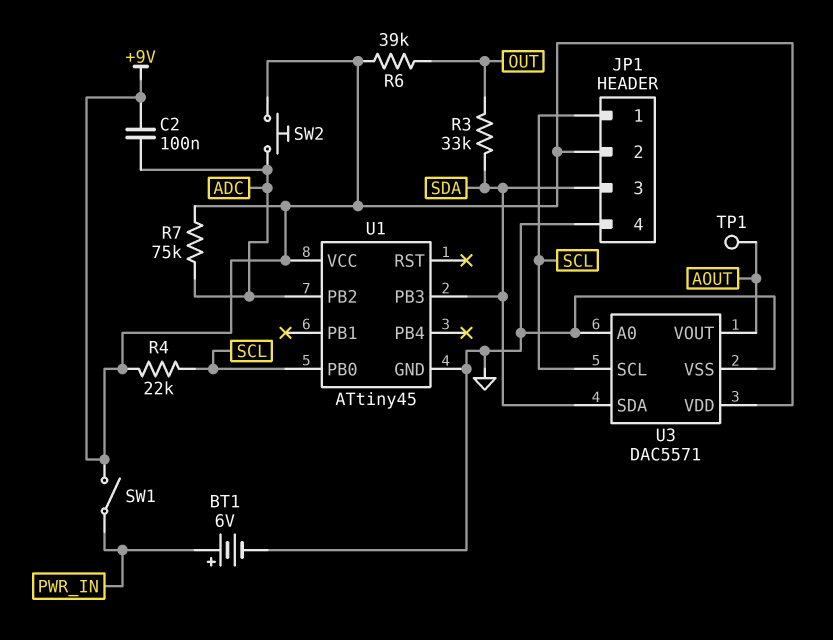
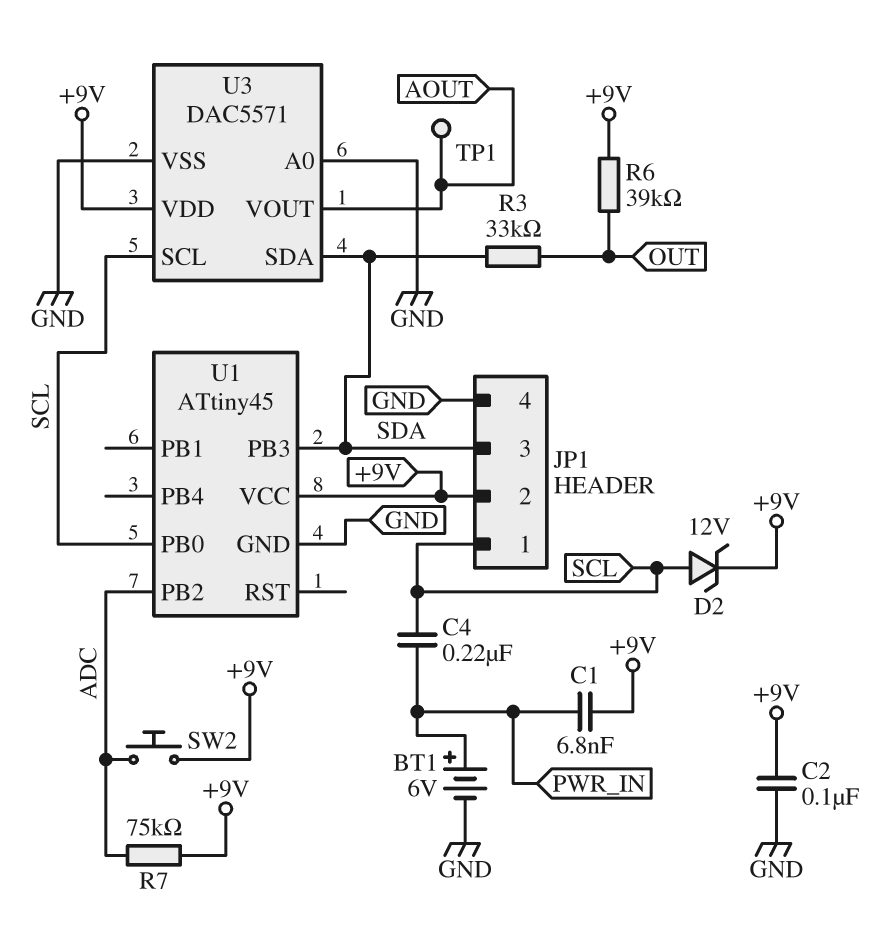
C1: none -> 6.8nF (+9V, PWR_IN)
C2: 100nF (+9V, ADC) -> 100nF (+9V, GND)
C4: none -> 220nF (PWR_IN, SCL)
D2: none -> zener 12V (A SCL, K +9V)
R4: 22k (+9V, SCL) -> none
SW1: switch (+9V, PWR_IN) -> none

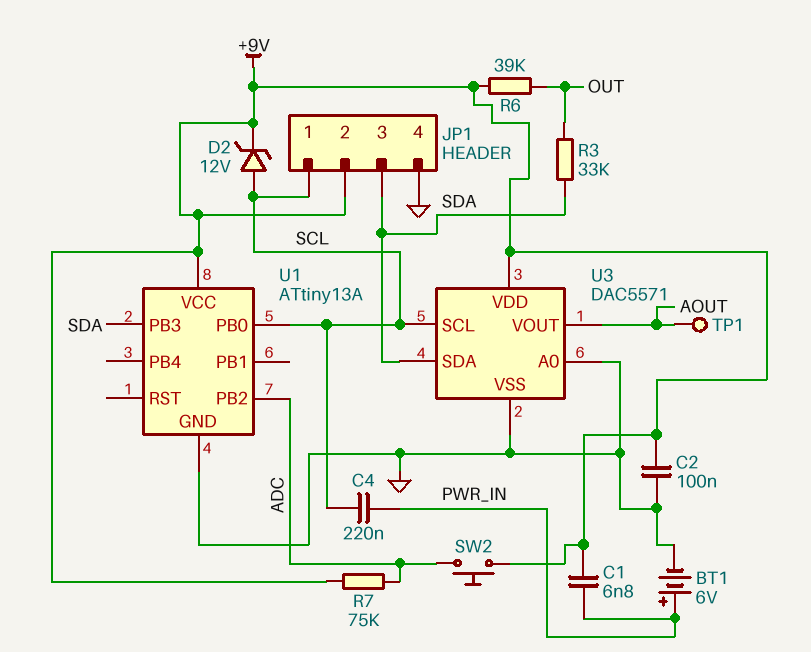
U1: ATtiny45 -> ATtiny13A

